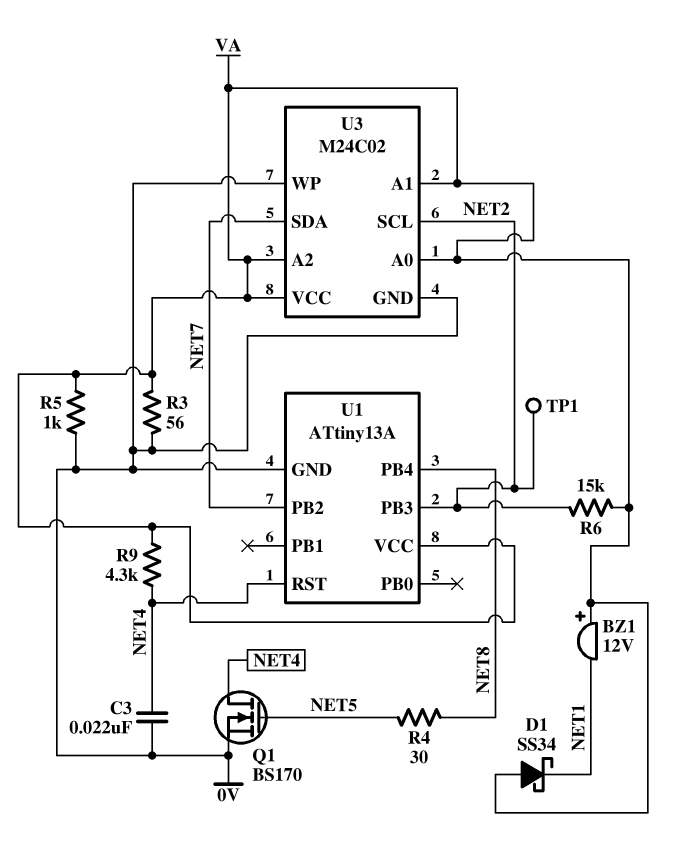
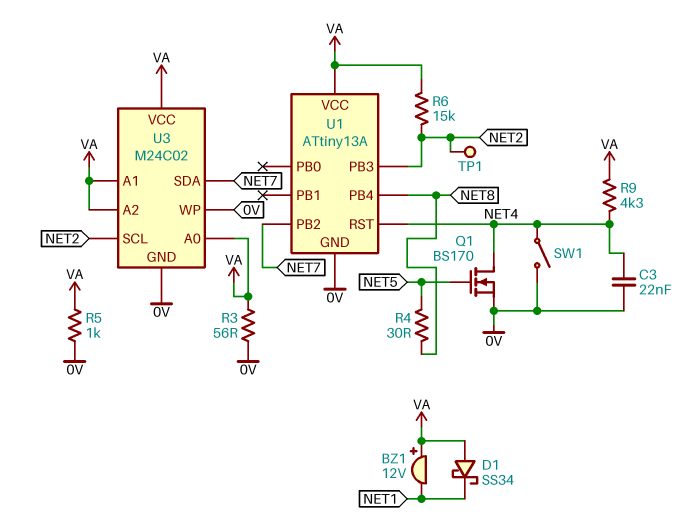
SW1: none -> switch (0V, NET4)

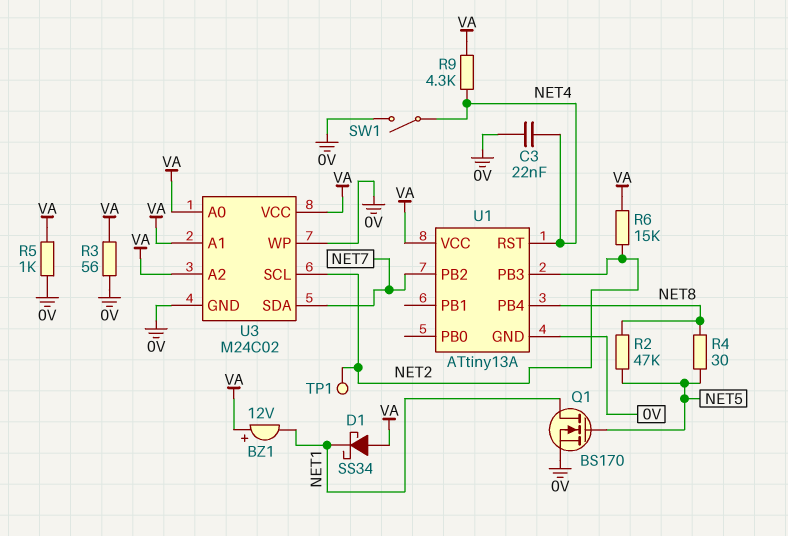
Q1: NMOS BS170 (G NET5, D NET4, S 0V) -> NMOS BS170 (G NET5, D NET1, S 0V)
R2: none -> 47k (NET5, NET8)

